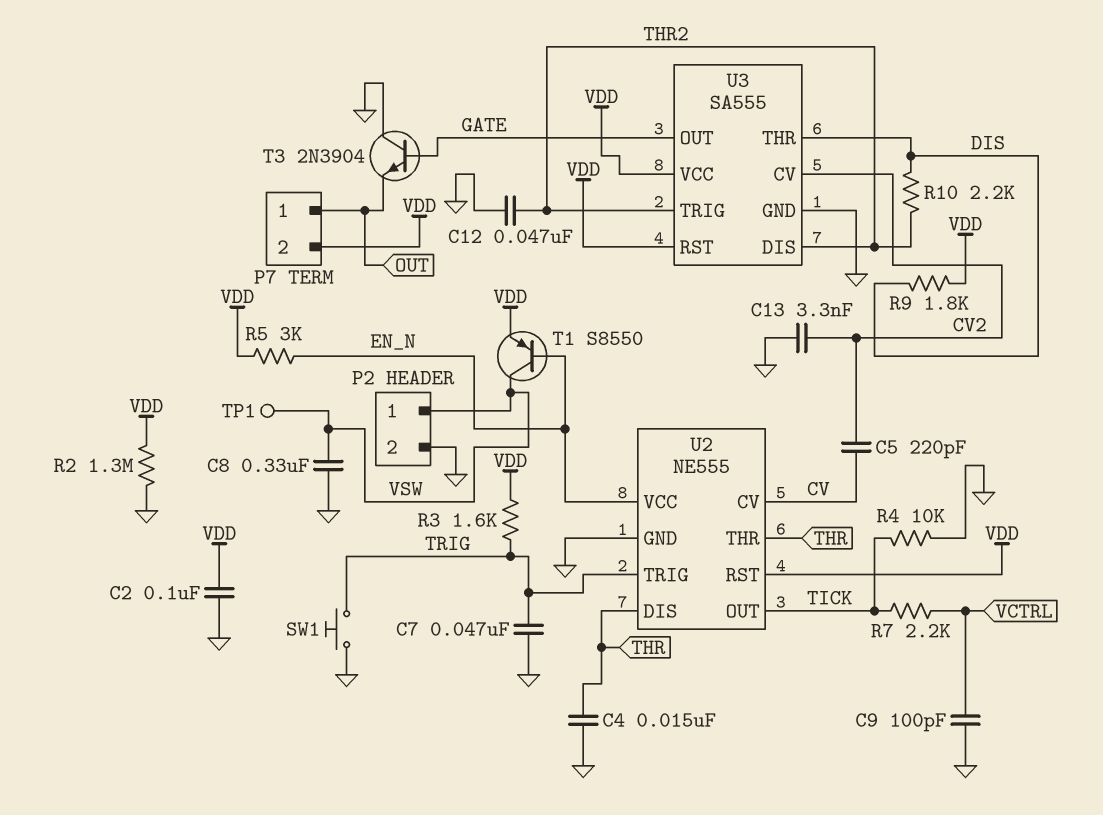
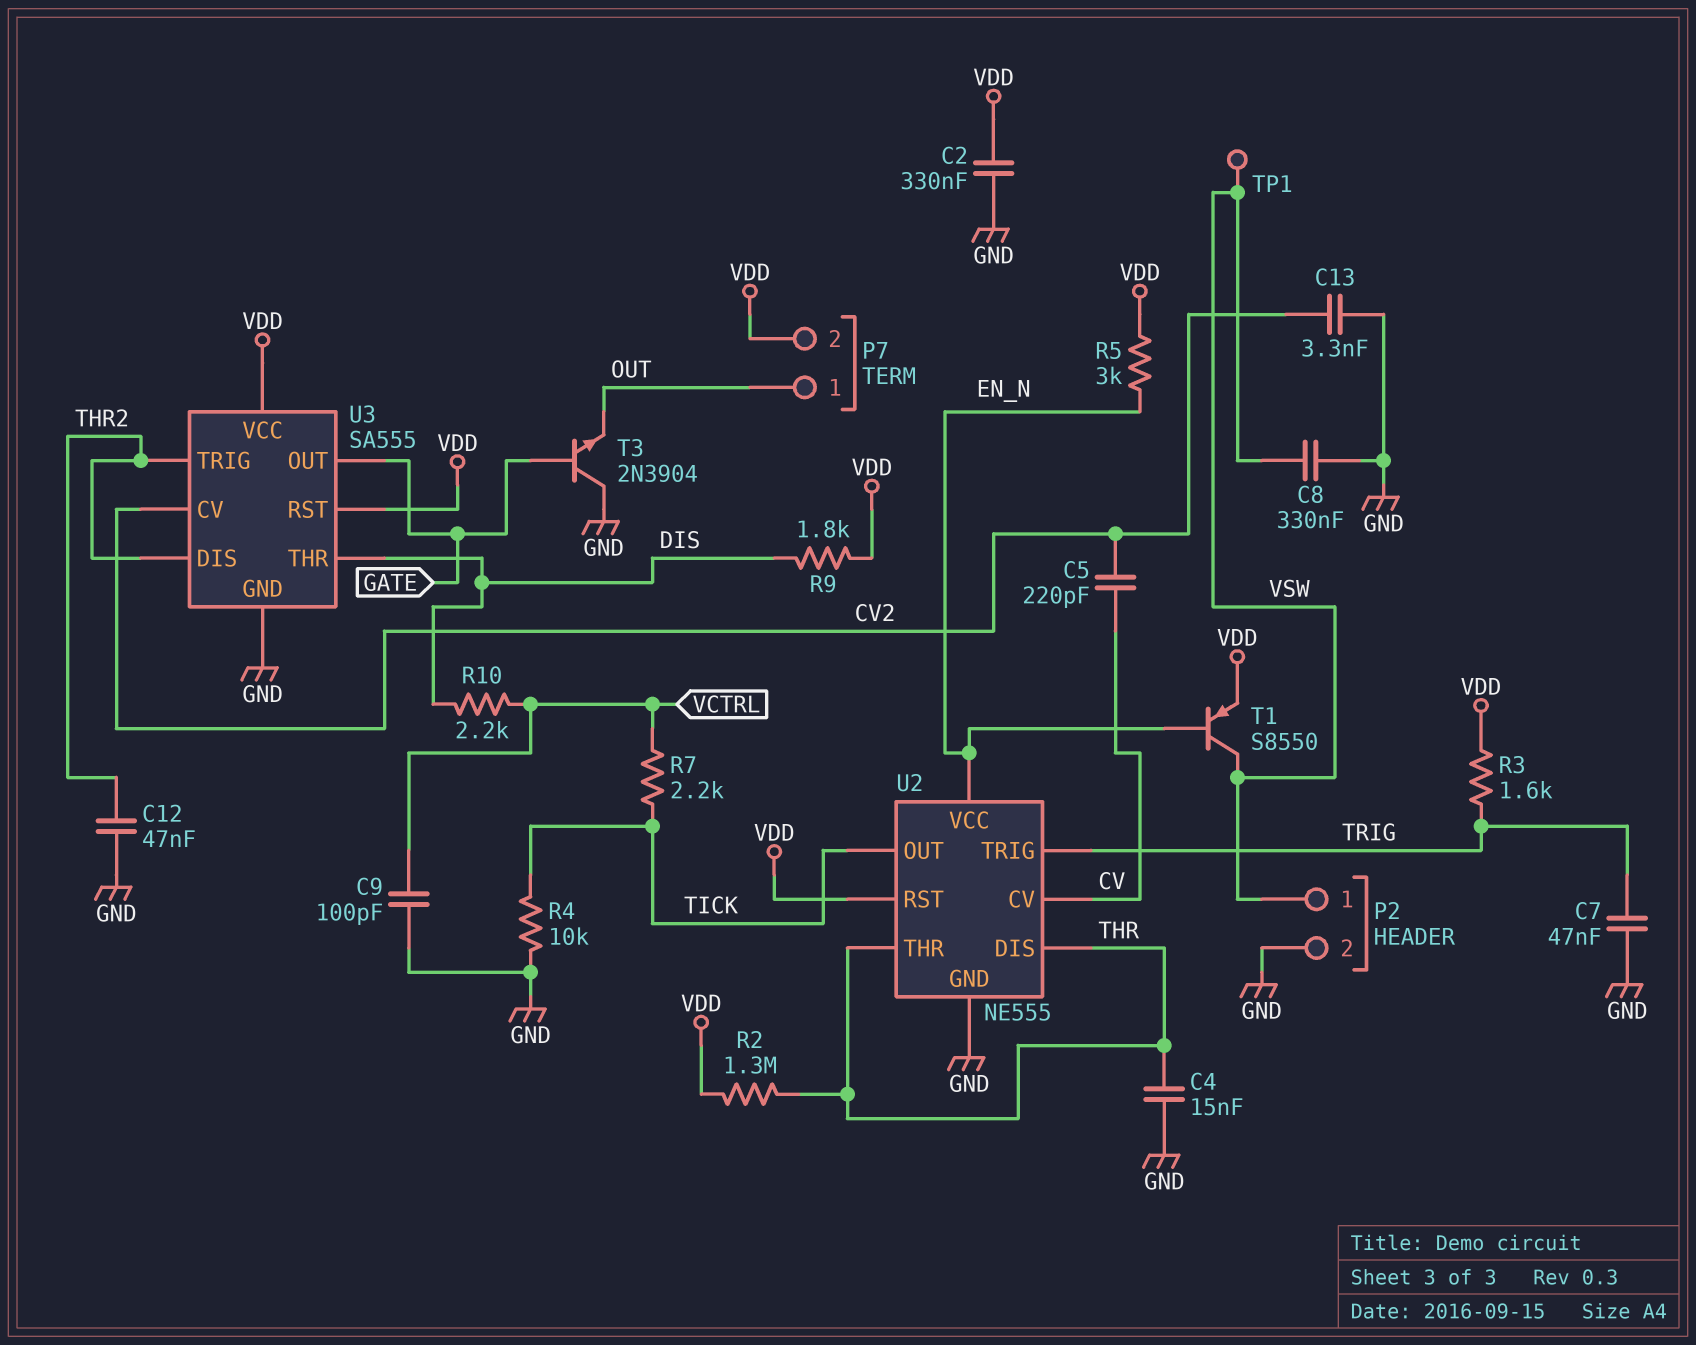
C2: 100nF (GND, VDD) -> 330nF (GND, VDD)
R2: 1.3M (GND, VDD) -> 1.3M (THR, VDD)
R10: 2.2k (DIS, THR2) -> 2.2k (DIS, VCTRL)
SW1: button (GND, TRIG) -> none

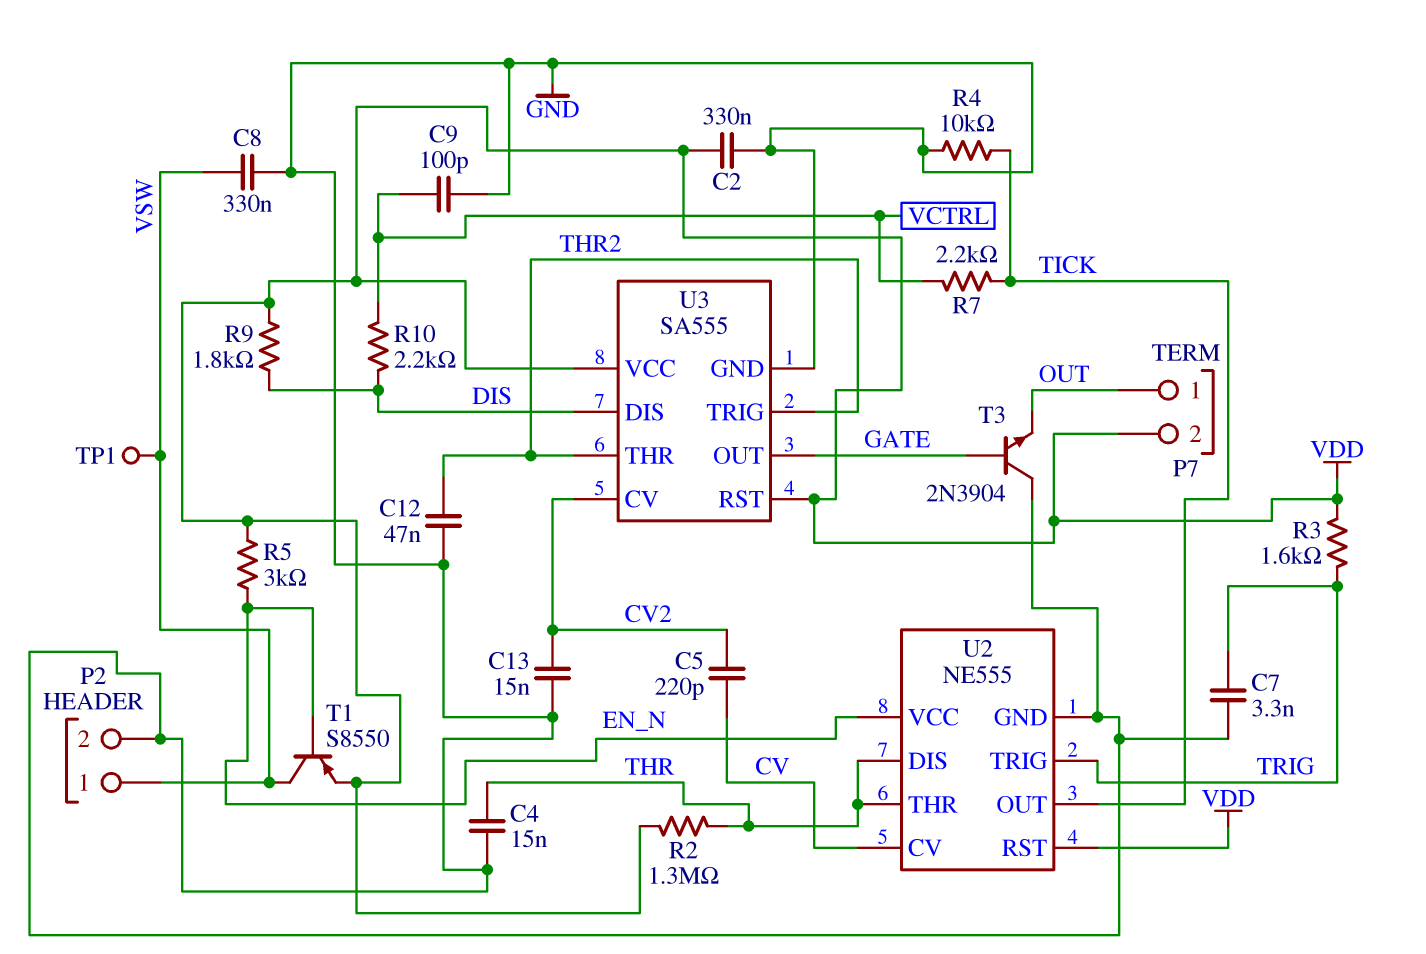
C7: 47nF (GND, TRIG) -> 3.3nF (GND, TRIG)
C13: 3.3nF (CV2, GND) -> 15nF (CV2, GND)
U3 pin DIS: THR2 -> DIS
U3 pin THR: DIS -> THR2

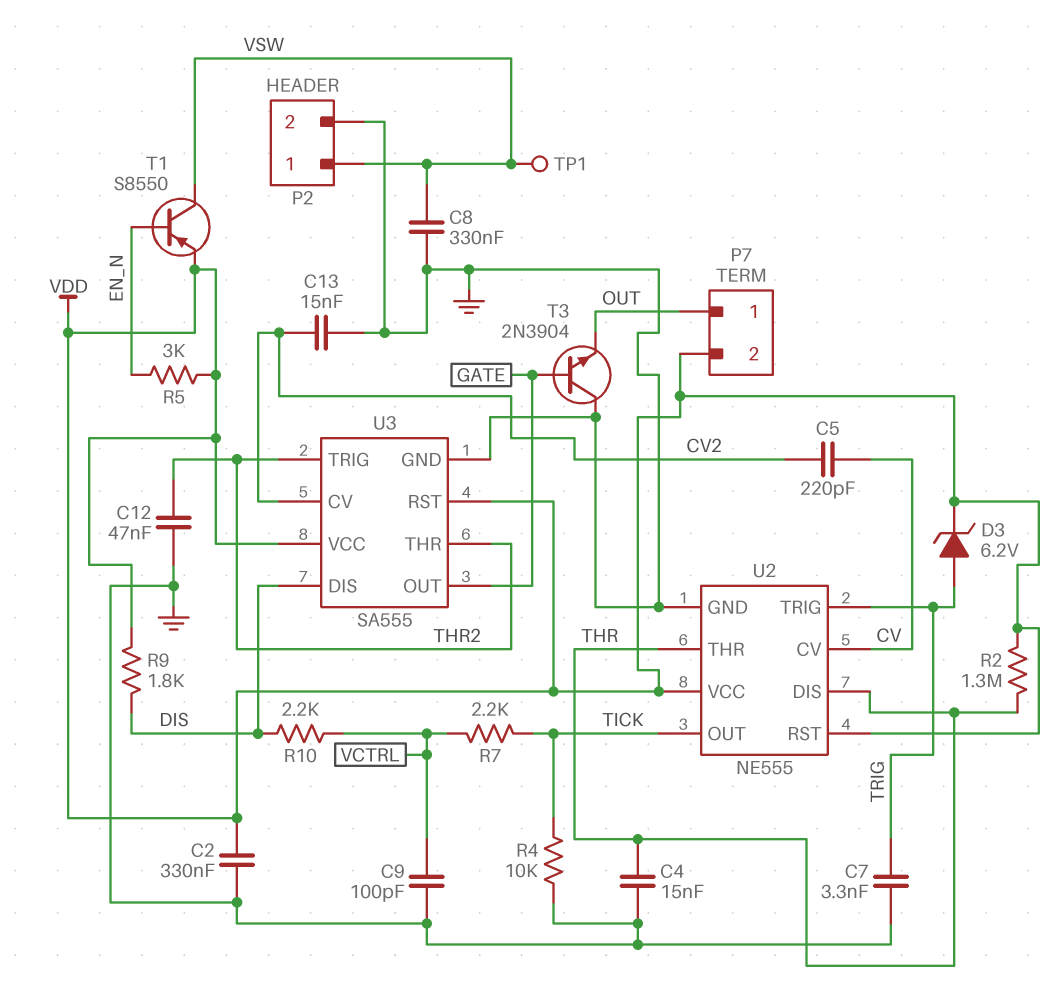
D3: none -> zener 6.2V (A TRIG, K VDD)
R3: 1.6k (TRIG, VDD) -> none
U2 pin VCC: EN_N -> VDD

